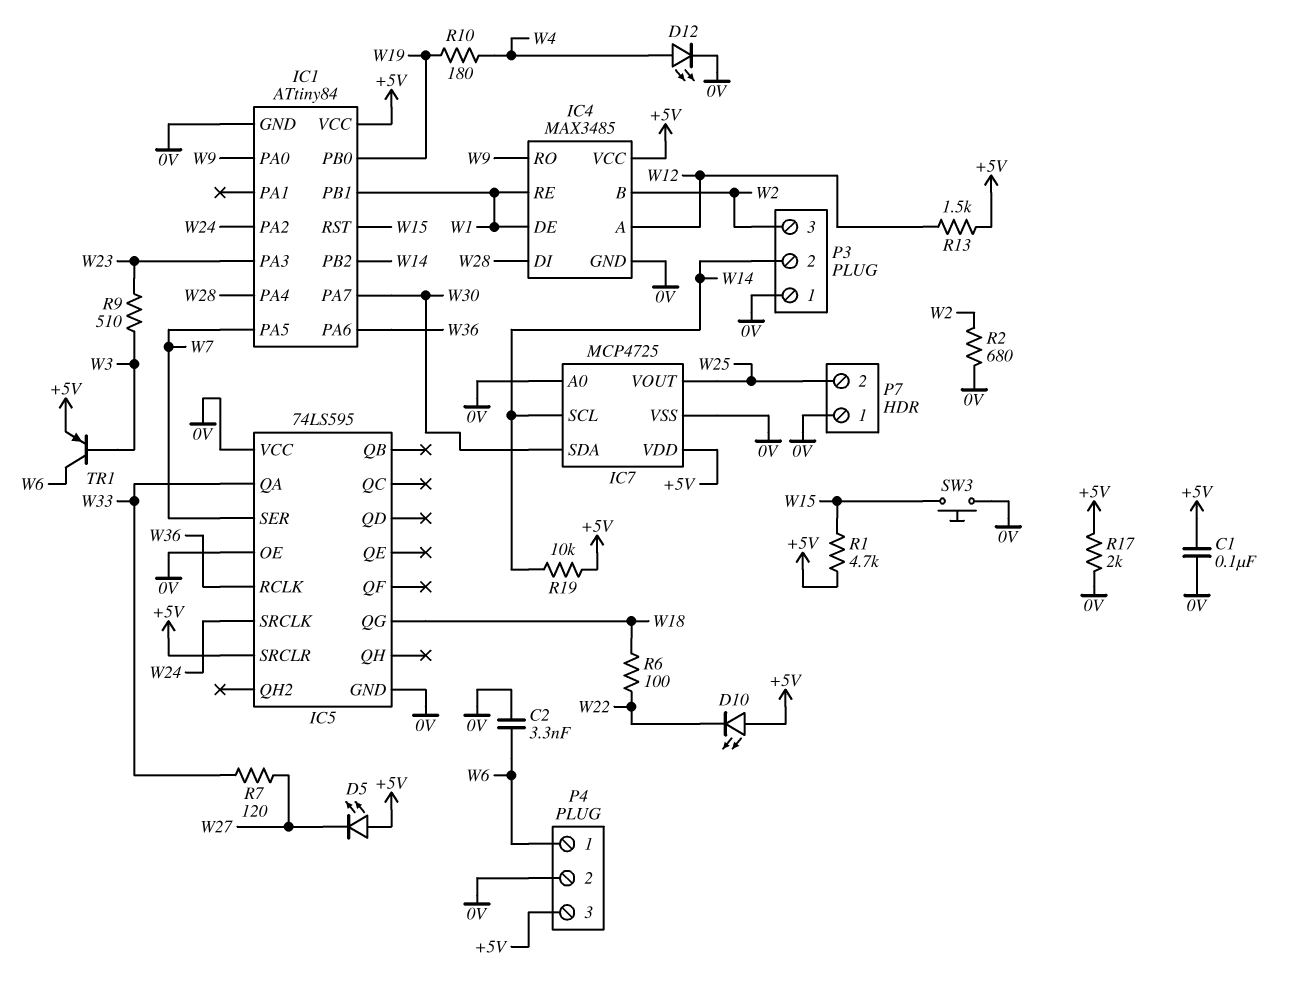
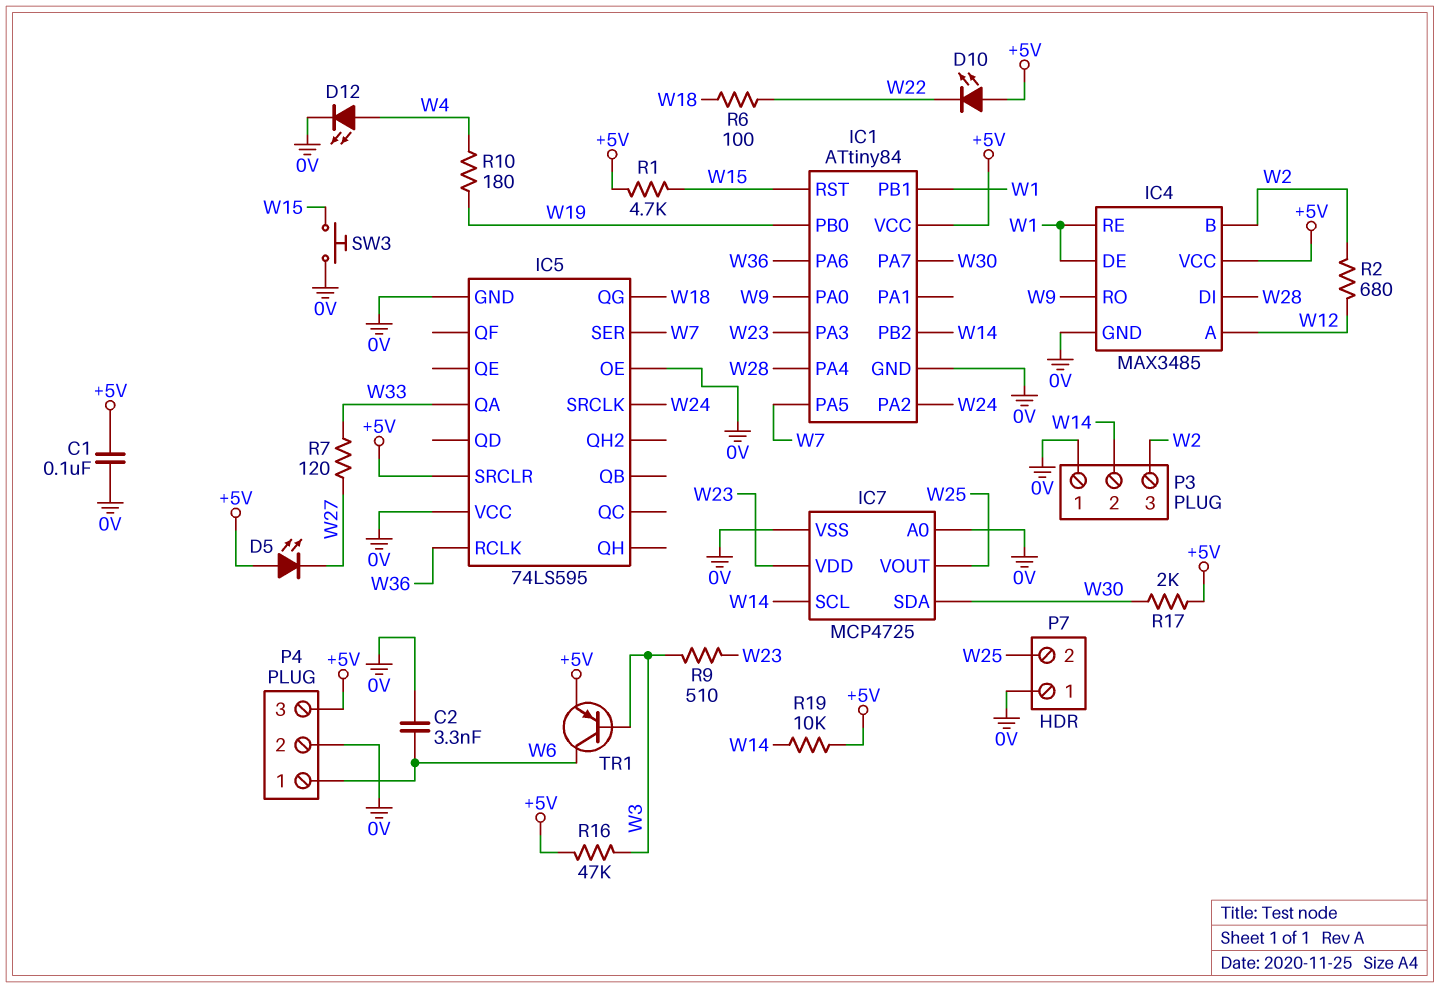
IC7 pin VDD: +5V -> W23
R2: 680 (0V, W2) -> 680 (W2, W12)
R13: 1.5k (+5V, W12) -> none
R16: none -> 47k (+5V, W3)
R17: 2k (+5V, 0V) -> 2k (+5V, W30)

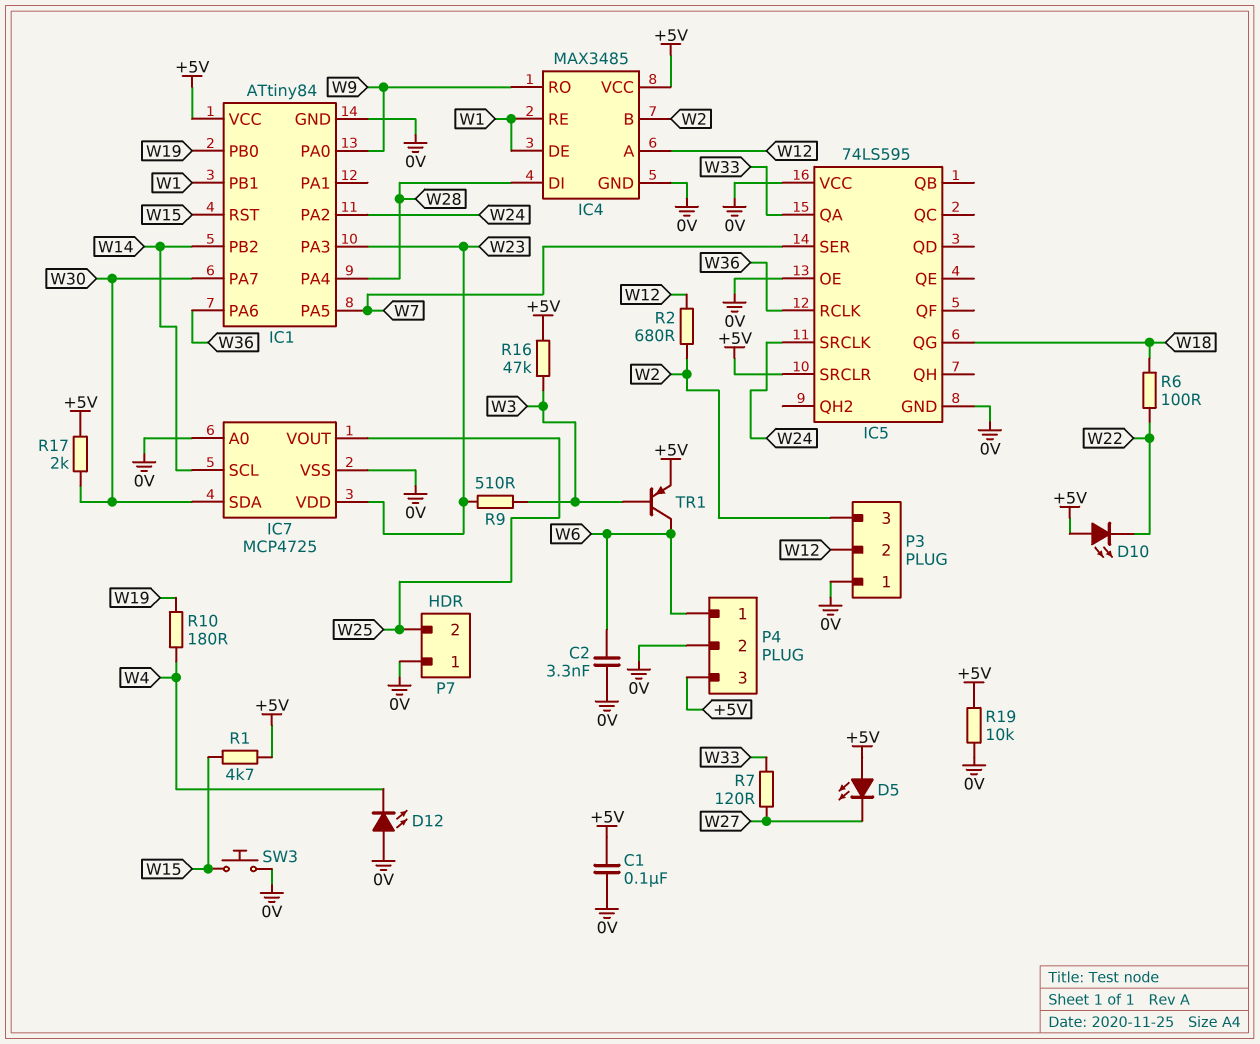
D12: LED (A W4, K 0V) -> LED (A 0V, K W4)
P3 pin 2: W14 -> W12
R19: 10k (+5V, W14) -> 10k (+5V, 0V)

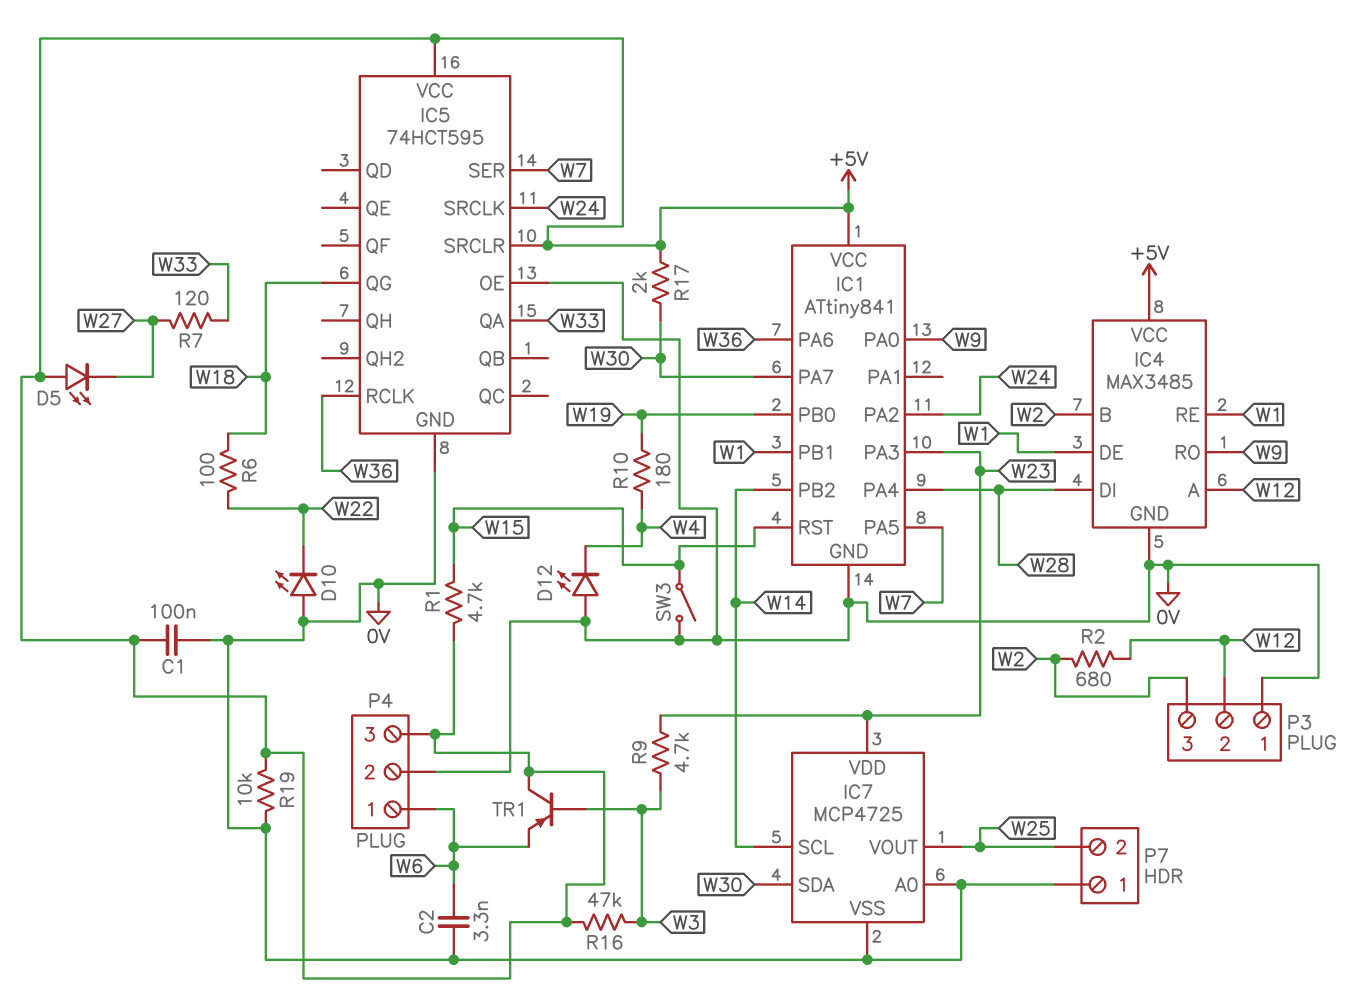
D10: LED (A +5V, K W22) -> LED (A 0V, K W22)
IC1: ATtiny84 -> ATtiny841
IC5: 74LS595 -> 74HCT595
IC5 pin VCC: 0V -> +5V
R9: 510 (W3, W23) -> 4.7k (W3, W23)
SW3: button (0V, W15) -> switch (0V, W15)
TR1: PNP (B W3, C W6, E +5V) -> PNP (B W3, C +5V, E W6)

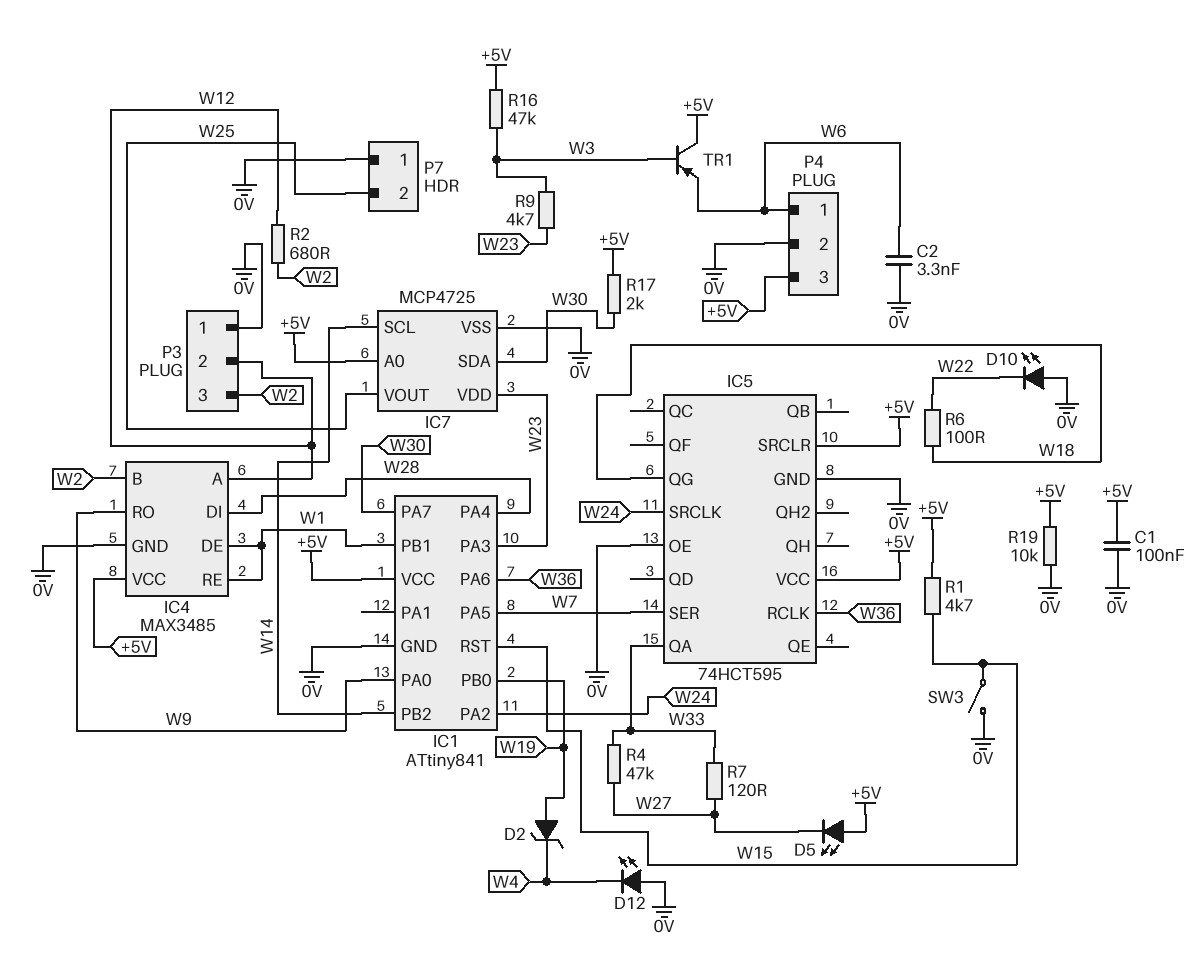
D2: none -> zener (A W19, K W4)
IC7 pin A0: 0V -> +5V
R4: none -> 47k (W27, W33)
R10: 180 (W4, W19) -> none

